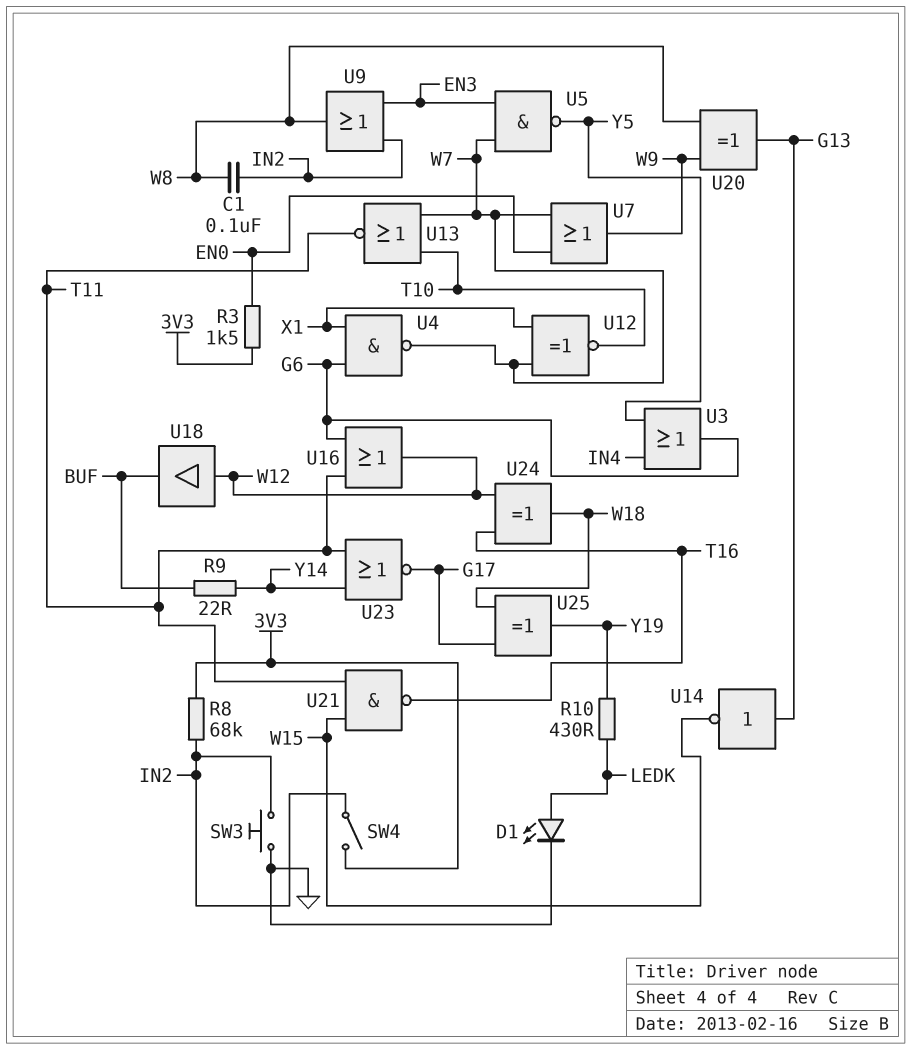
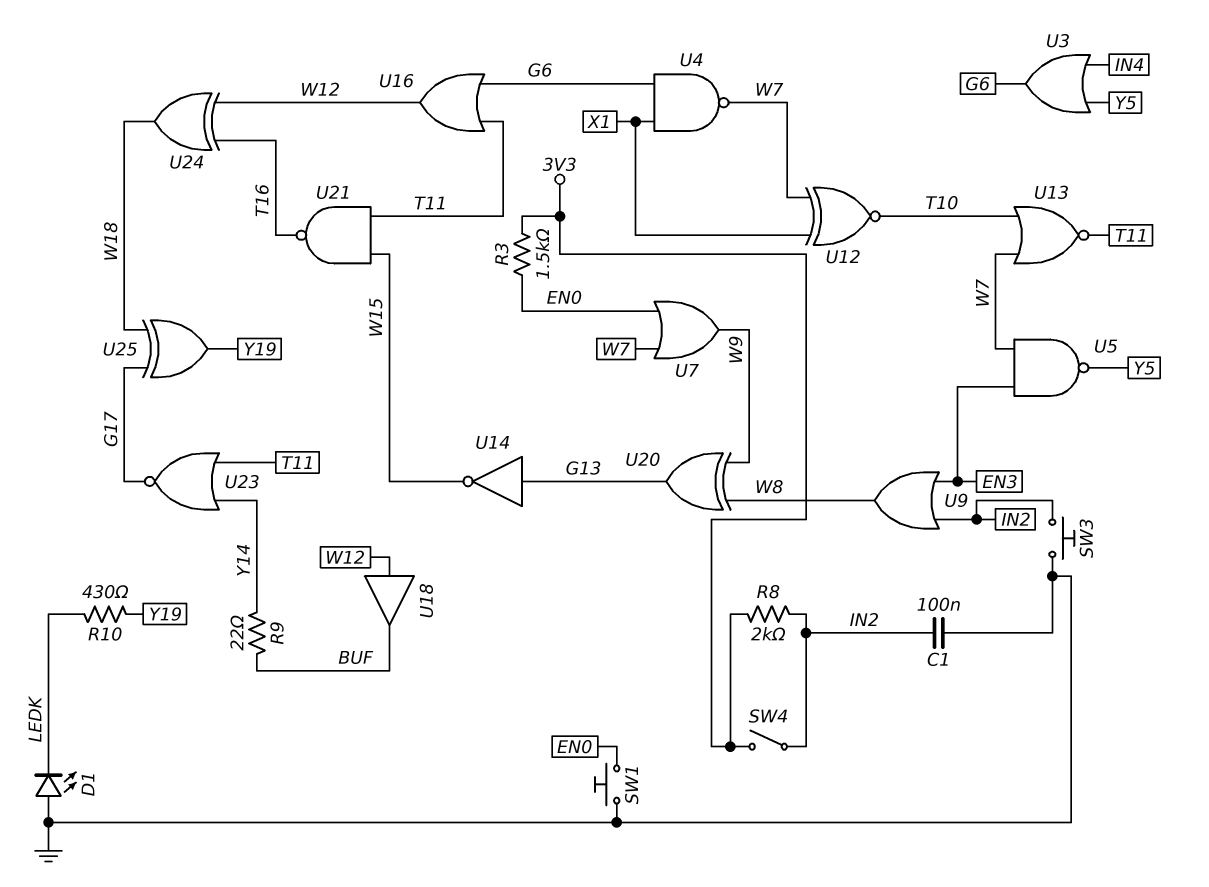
C1: 100nF (IN2, W8) -> 100nF (GND, IN2)
D1: LED (A LEDK, K GND) -> LED (A GND, K LEDK)
R8: 68k (3V3, IN2) -> 2k (3V3, IN2)
SW1: none -> button (EN0, GND)

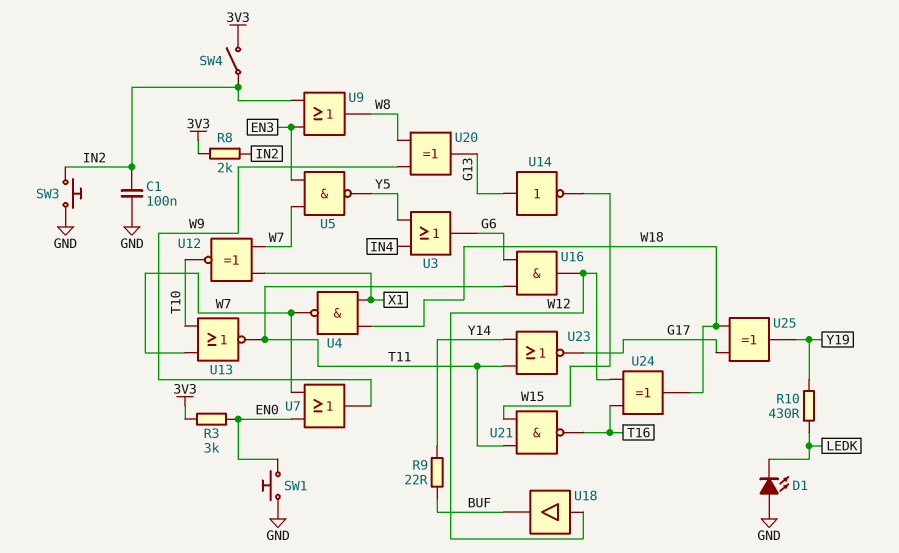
R3: 1.5k (3V3, EN0) -> 3k (3V3, EN0)
U4: NAND (in G6, in X1, out W7) -> NAND (in W18, in X1, out W7)
U16: OR (in G6, in T11, out W12) -> AND (in G6, in T11, out W12)

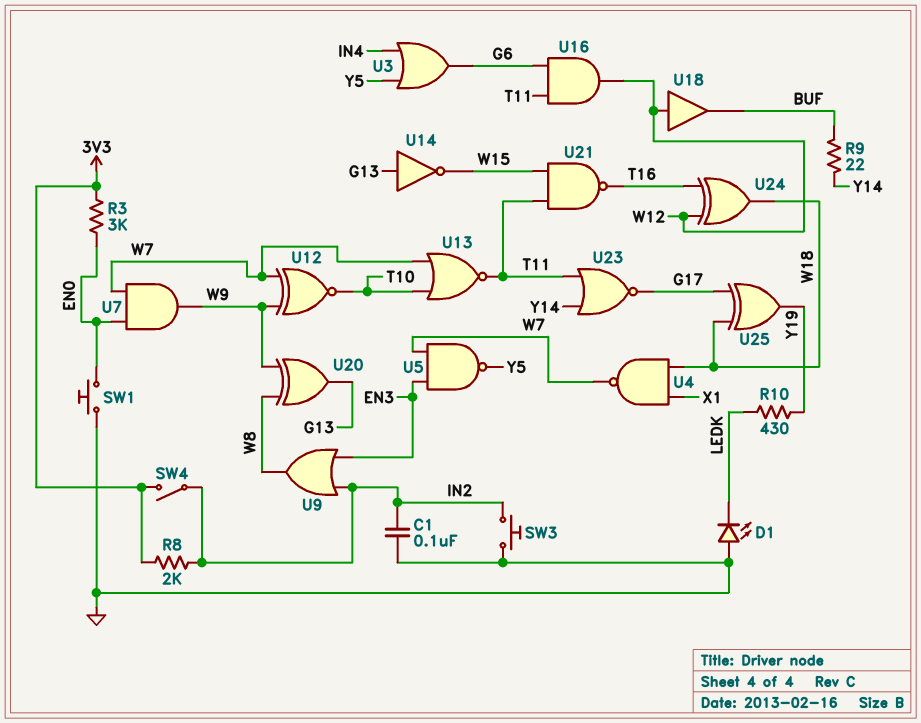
U7: OR (in EN0, in W7, out W9) -> AND (in EN0, in W7, out W9)
U12: XNOR (in W7, in X1, out T10) -> XNOR (in W7, in W9, out T10)

